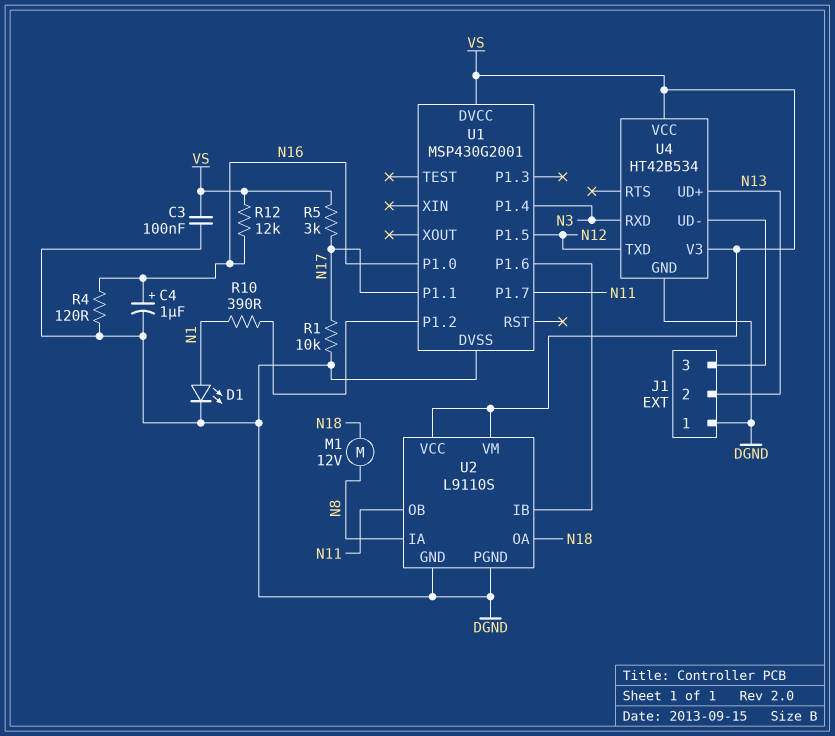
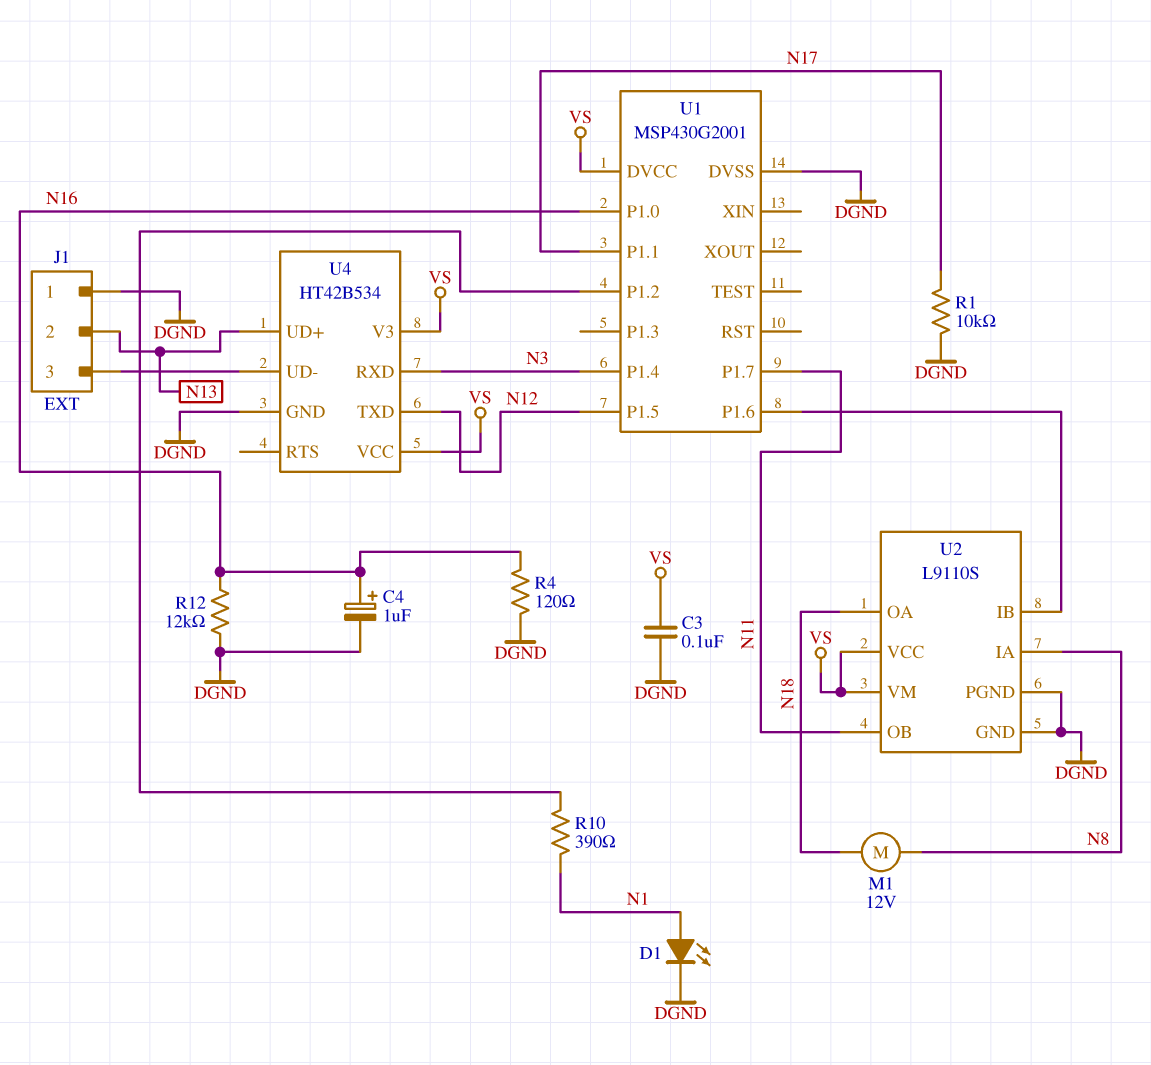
R5: 3k (N17, VS) -> none
R12: 12k (N16, VS) -> 12k (DGND, N16)

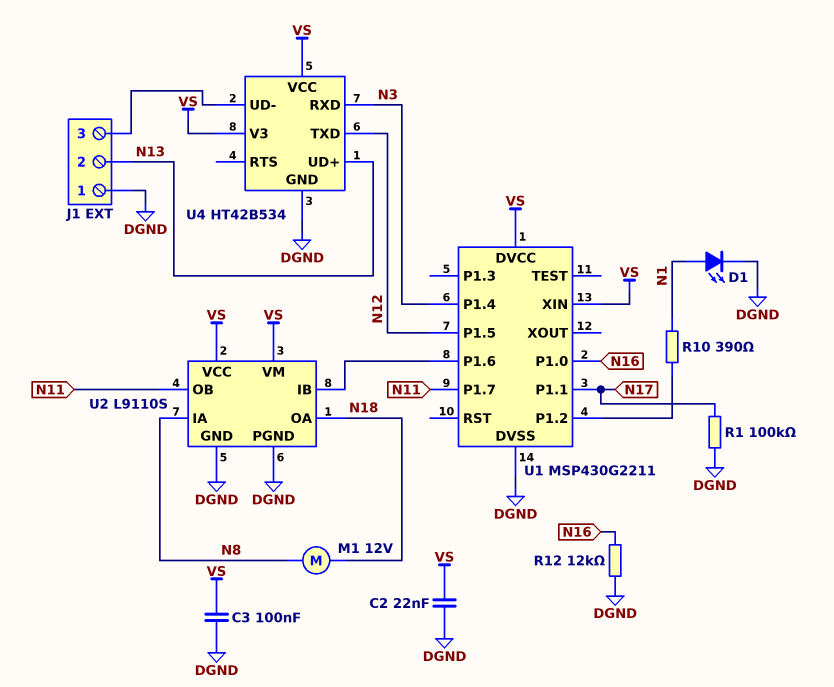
C2: none -> 22nF (DGND, VS)
C4: 1uF (plus N16, minus DGND) -> none
R1: 10k (DGND, N17) -> 100k (DGND, N17)
R4: 120 (DGND, N16) -> none
U1: MSP430G2001 -> MSP430G2211
U1 pin XIN: none -> VS

